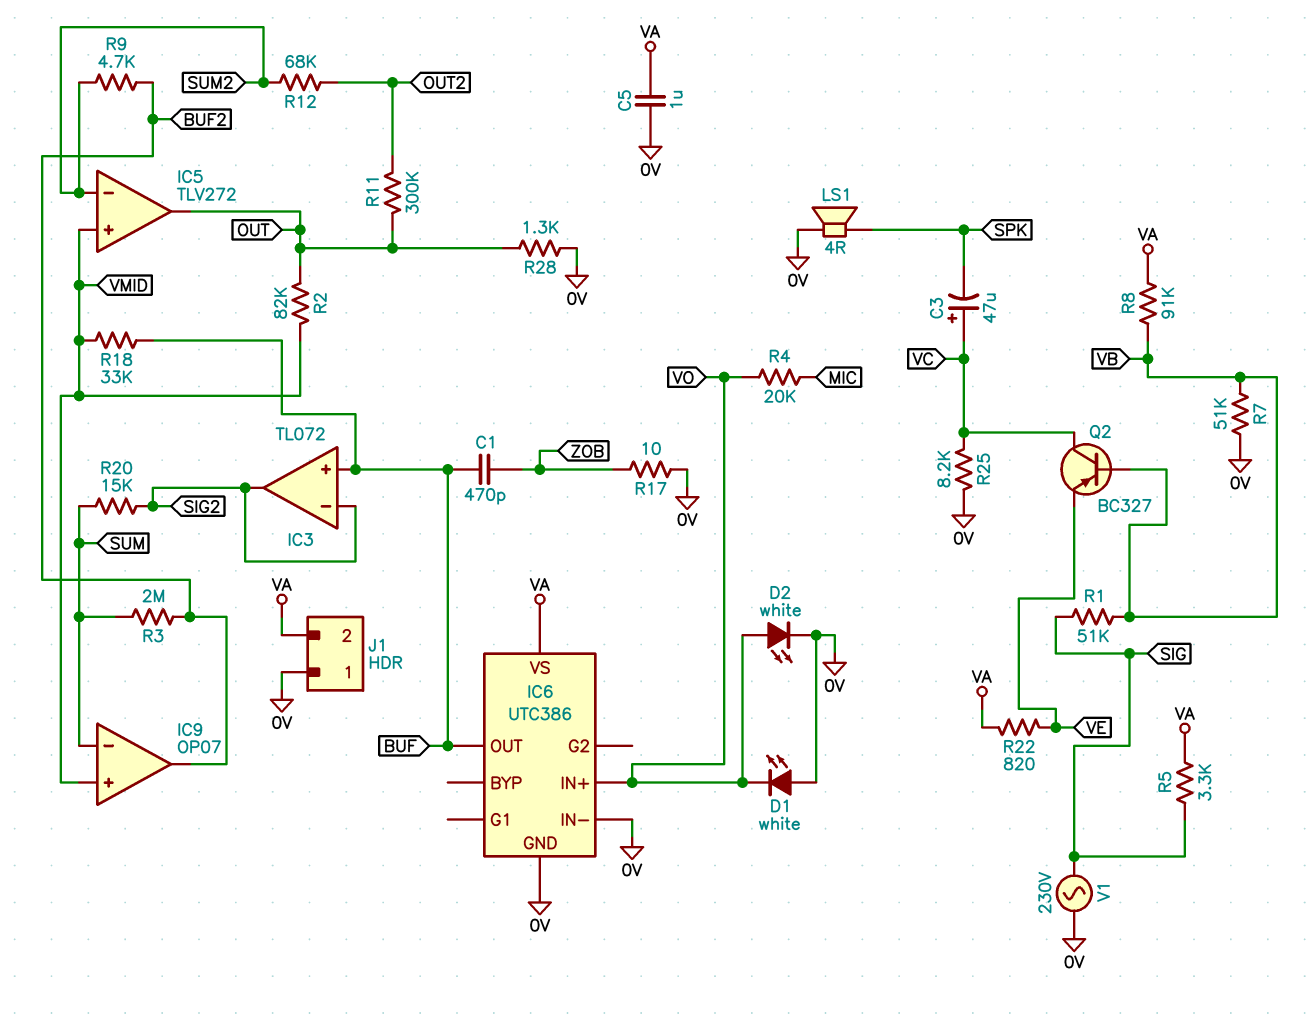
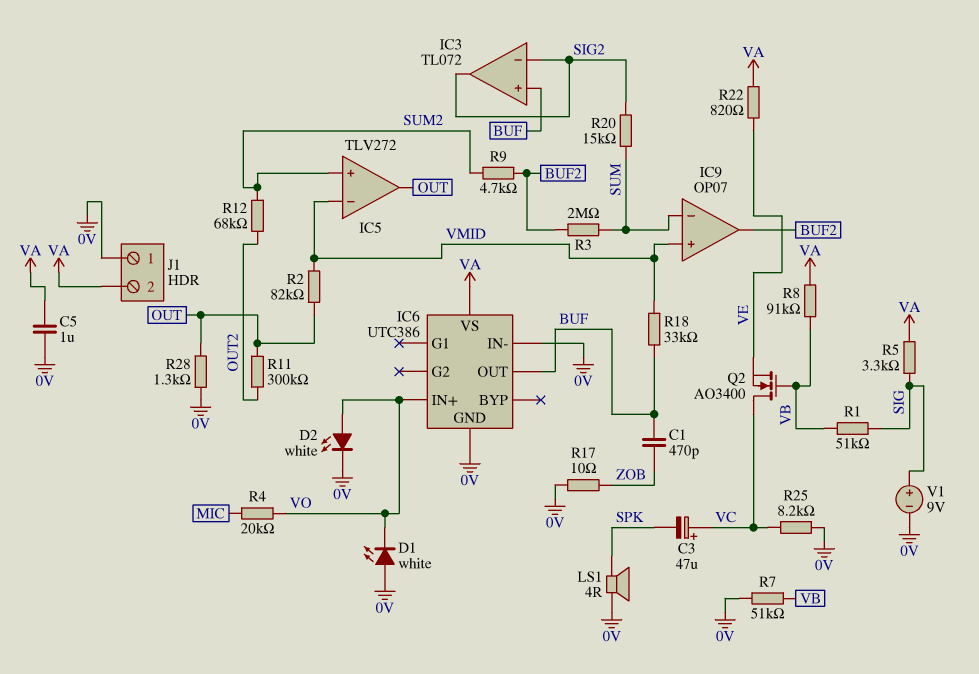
IC5 pin in+: VMID -> SUM2
IC5 pin in-: SUM2 -> VMID
Q2: PNP BC327 (B VB, C VC, E VE) -> NMOS AO3400 (G VB, D VC, S VE)
V1: AC 230V (0V, SIG) -> 9V (plus SIG, minus 0V)

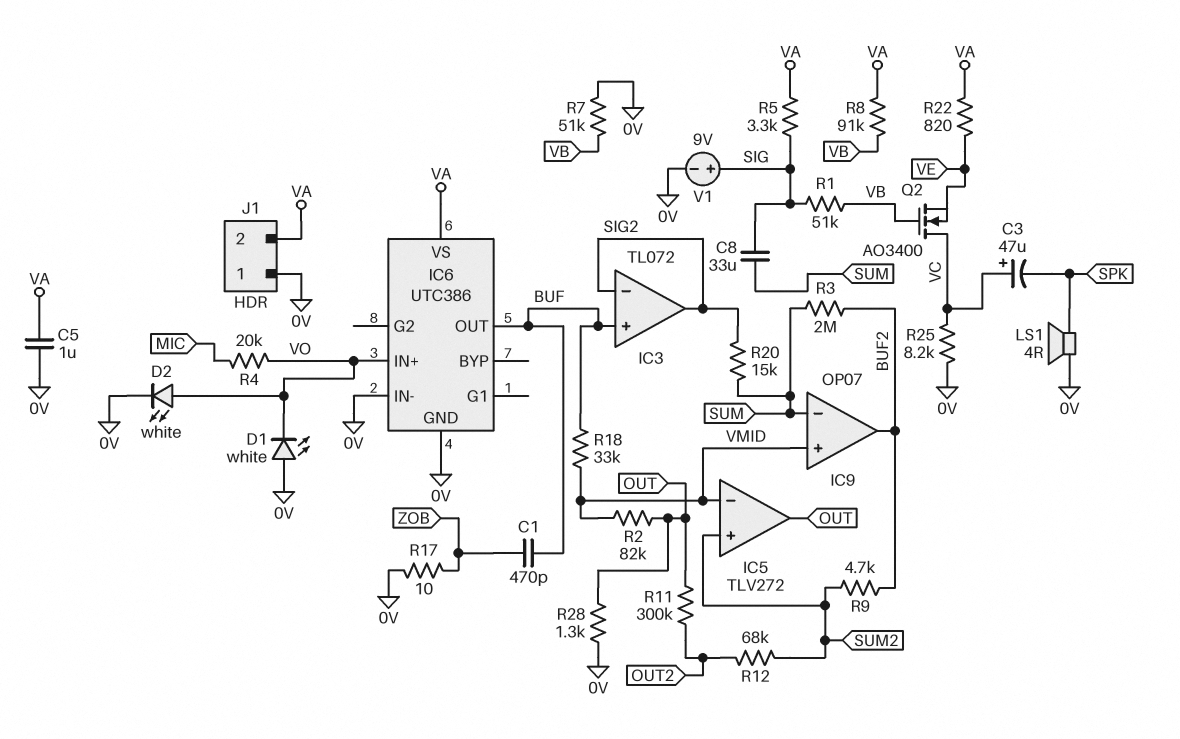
C8: none -> 33uF (SIG, SUM)

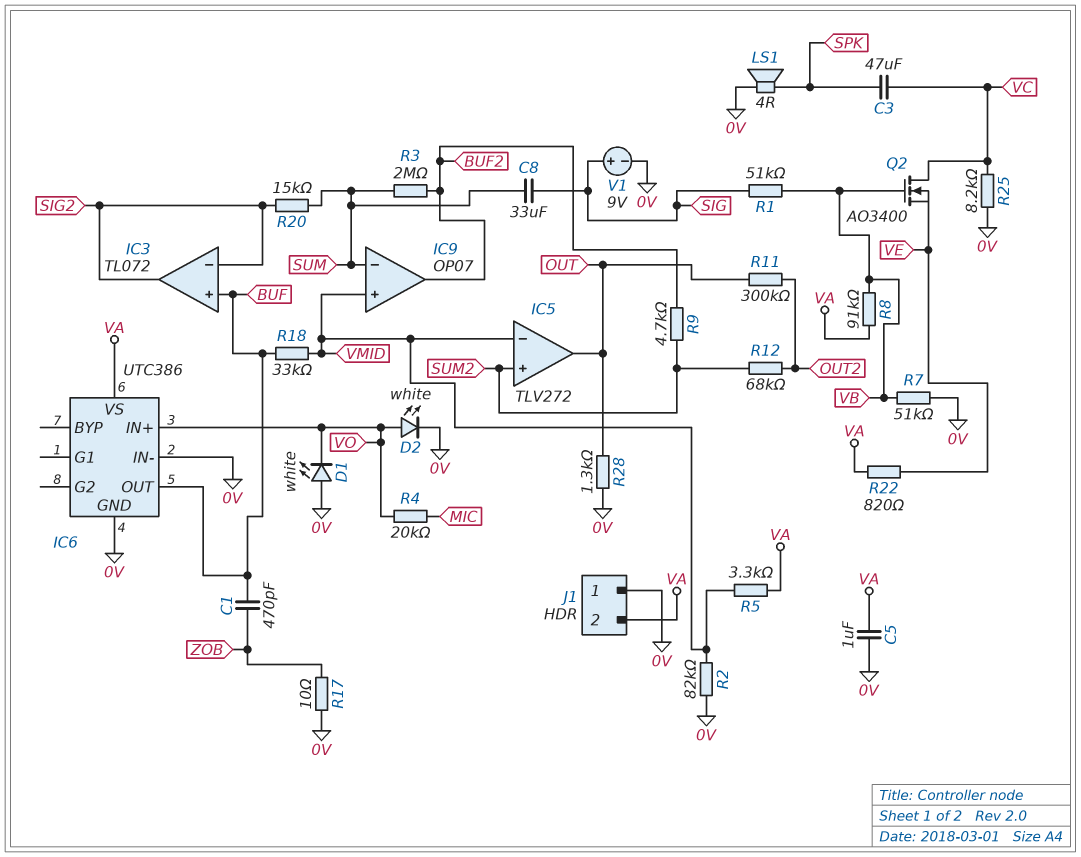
C3: 47uF (plus VC, minus SPK) -> 47uF (SPK, VC)
R2: 82k (OUT, VMID) -> 82k (0V, VMID)
R5: 3.3k (SIG, VA) -> 3.3k (VA, VMID)

